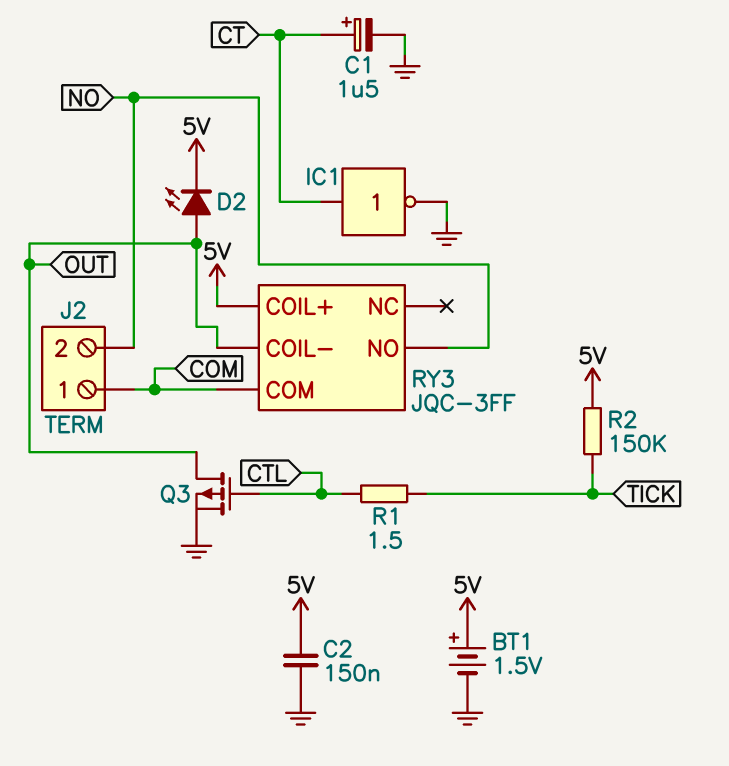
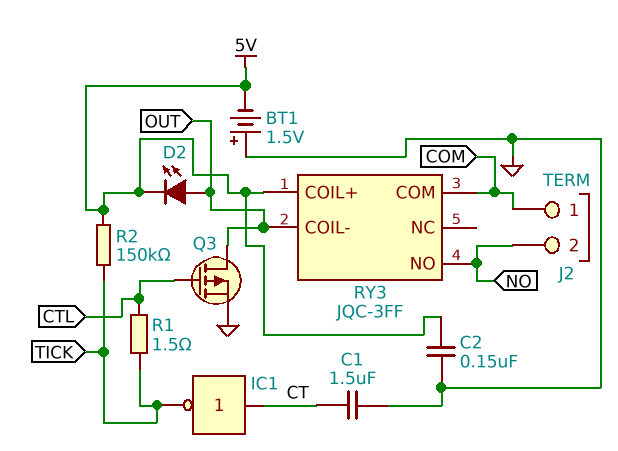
BT1: 1.5V (plus 5V, minus GND) -> 1.5V (plus GND, minus 5V)
C1: 1.5uF (plus CT, minus GND) -> 1.5uF (CT, GND)
IC1: NOT (in CT, out GND) -> NOT (in CT, out TICK)

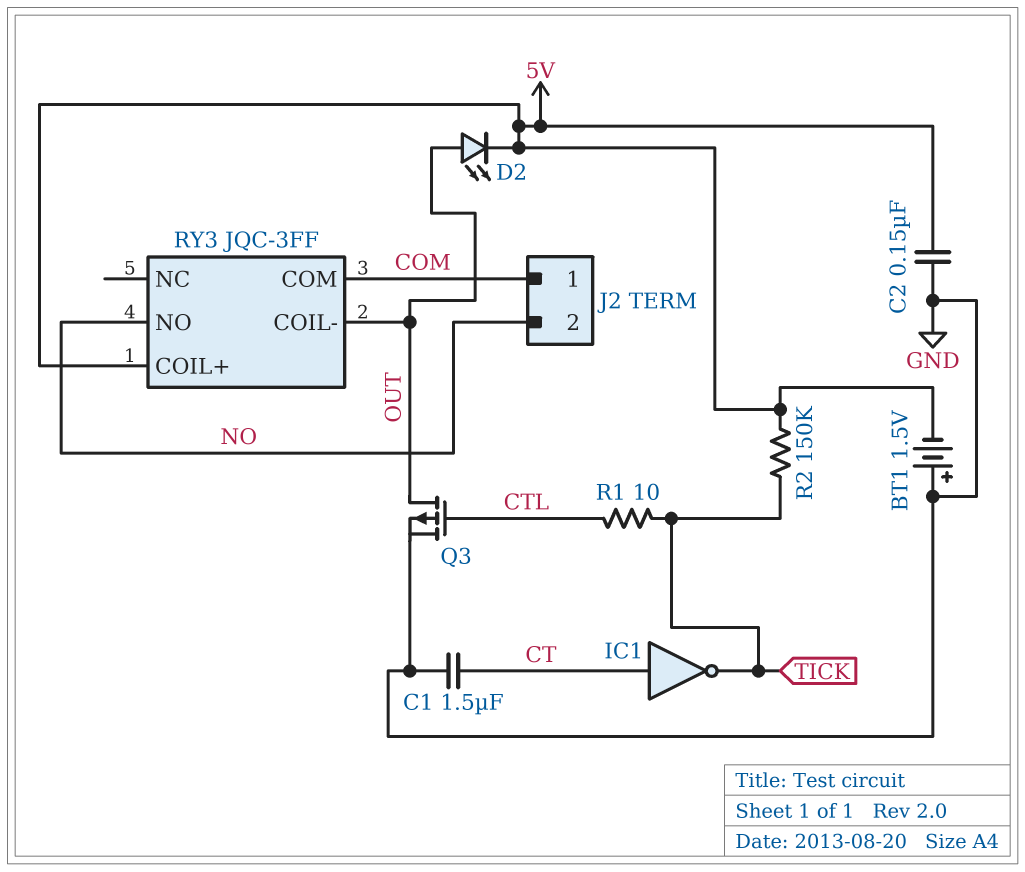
R1: 1.5 (CTL, TICK) -> 10 (CTL, TICK)

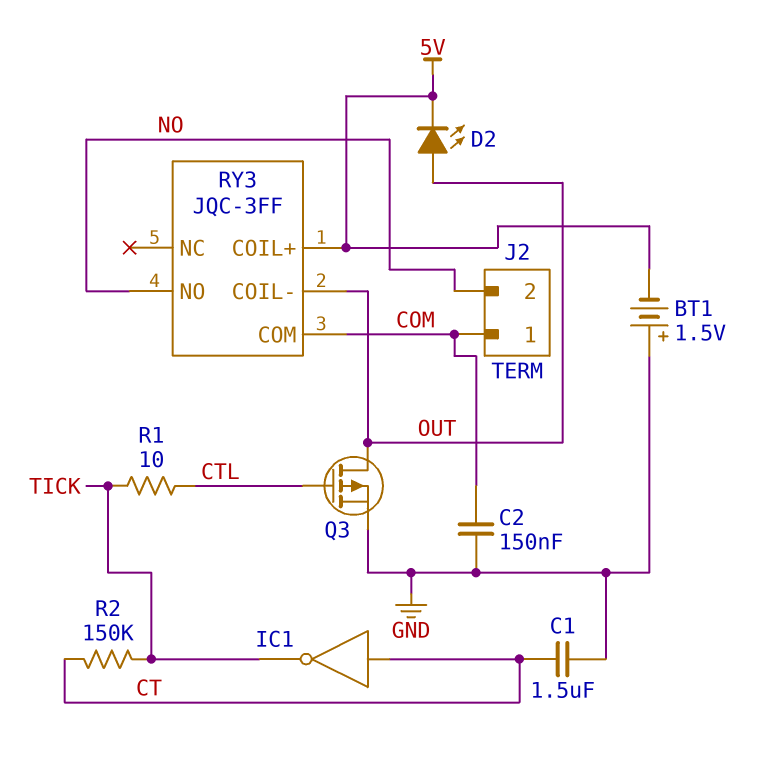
C2: 150nF (5V, GND) -> 150nF (COM, GND)
R2: 150k (5V, TICK) -> 150k (CT, TICK)

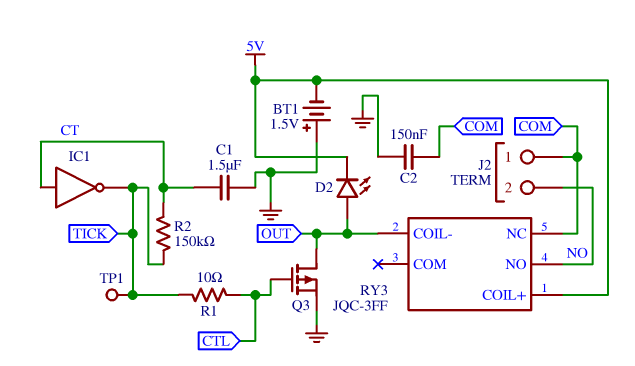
RY3 pin COM: COM -> none
RY3 pin NC: none -> COM
TP1: none -> test point (TICK)

